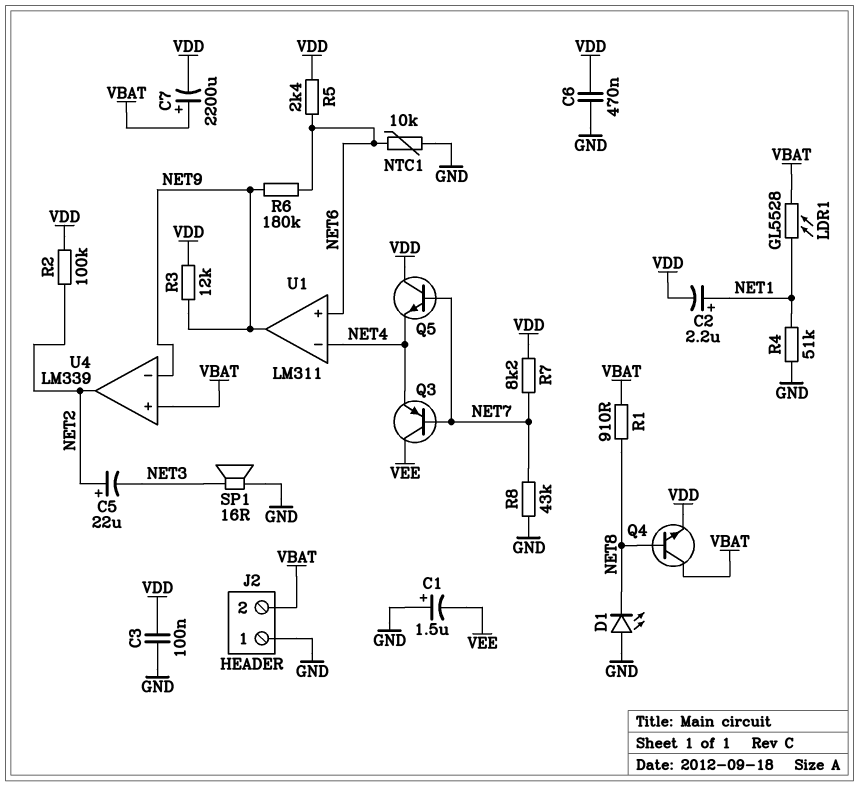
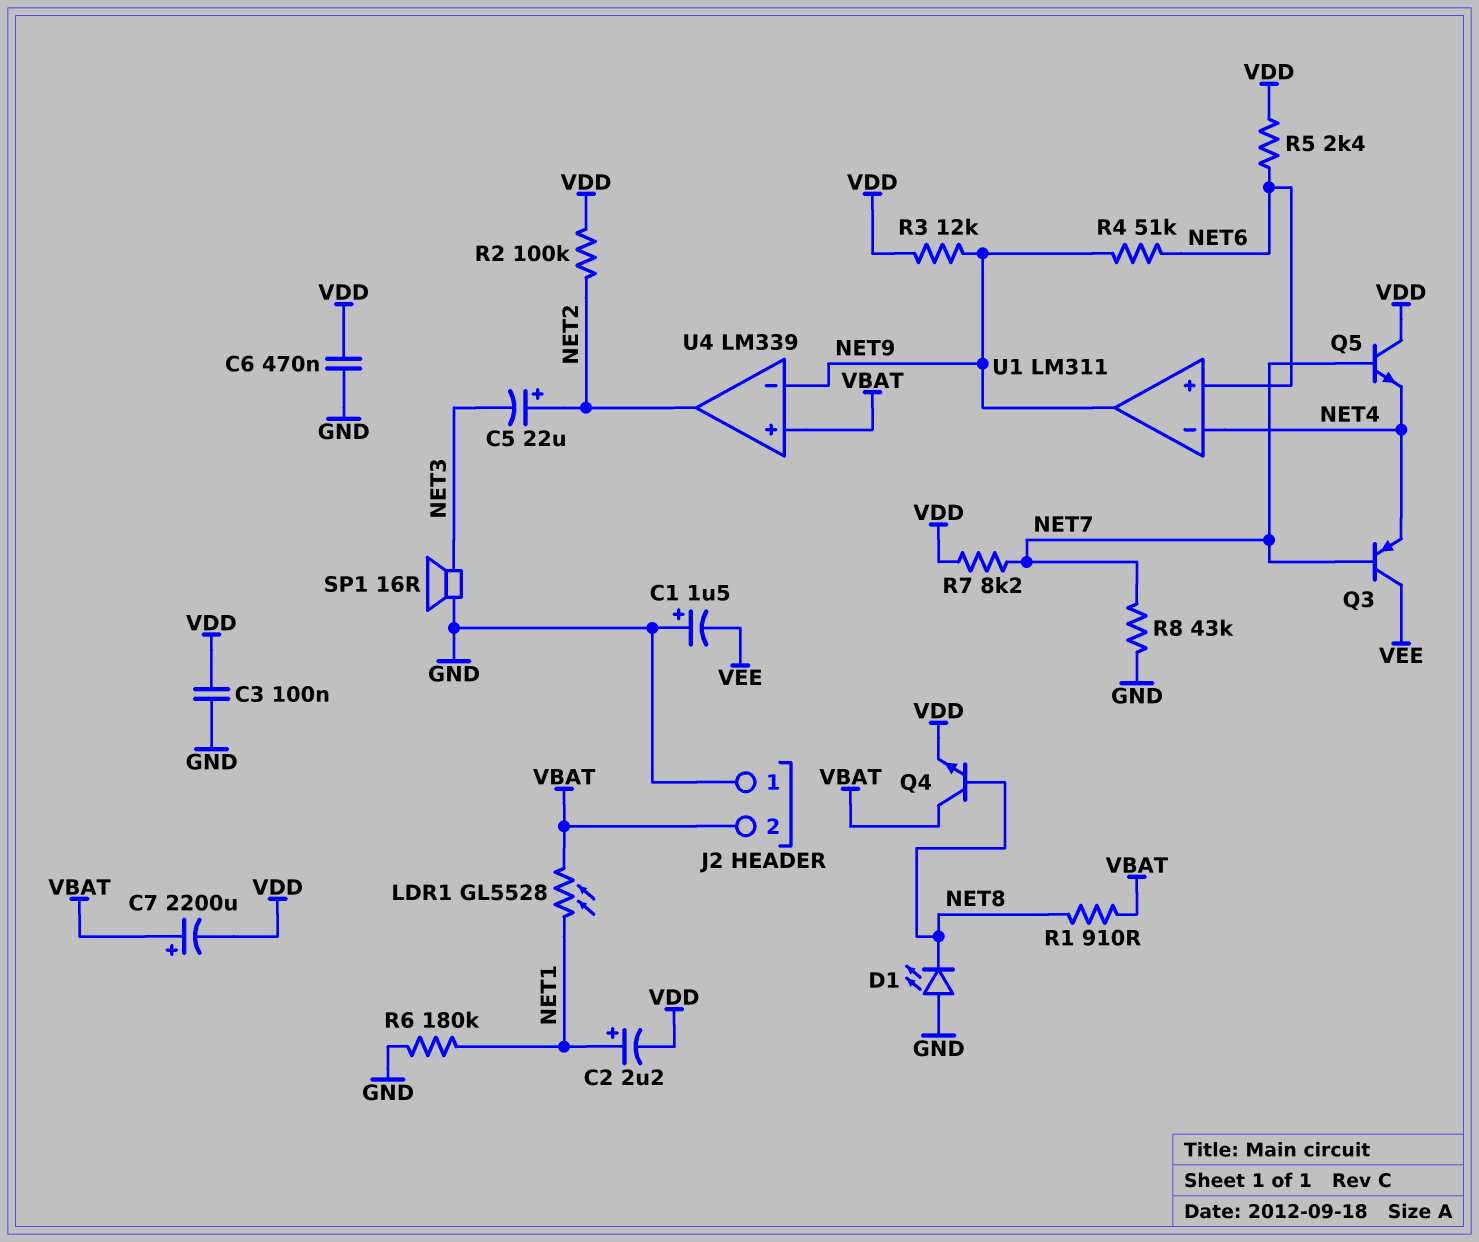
NTC1: 10k (GND, NET6) -> none
R4: 51k (GND, NET1) -> 51k (NET6, NET9)
R6: 180k (NET6, NET9) -> 180k (GND, NET1)

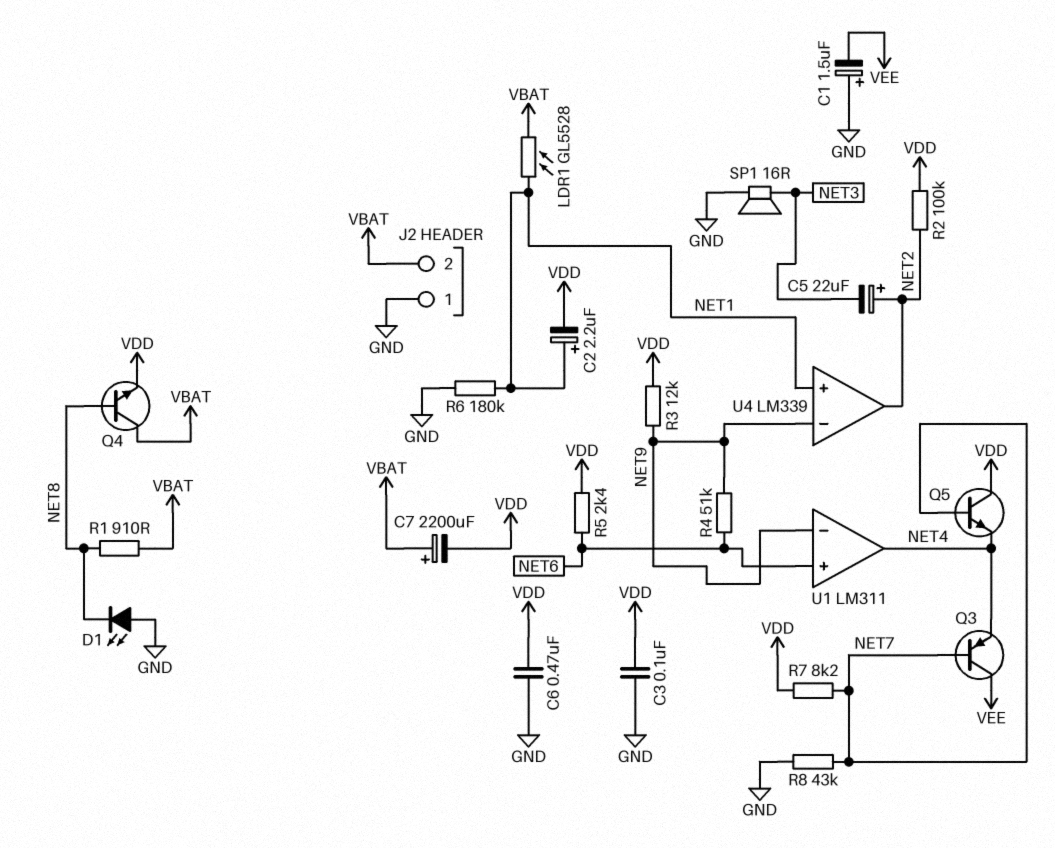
U1 pin in-: NET4 -> NET9
U1 pin out: NET9 -> NET4
U4 pin in+: VBAT -> NET1

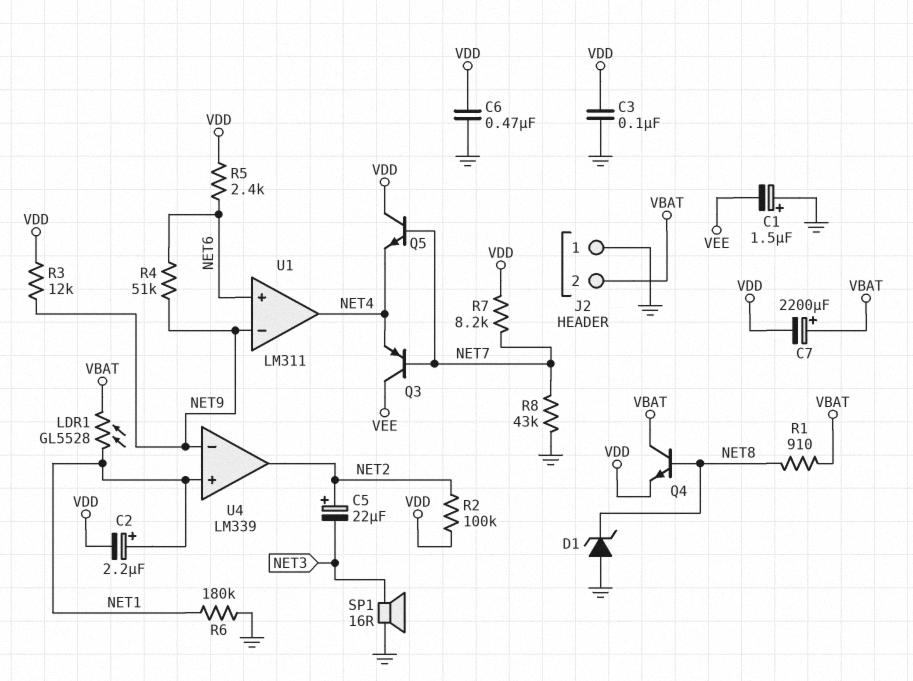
D1: LED (A GND, K NET8) -> zener (A GND, K NET8)

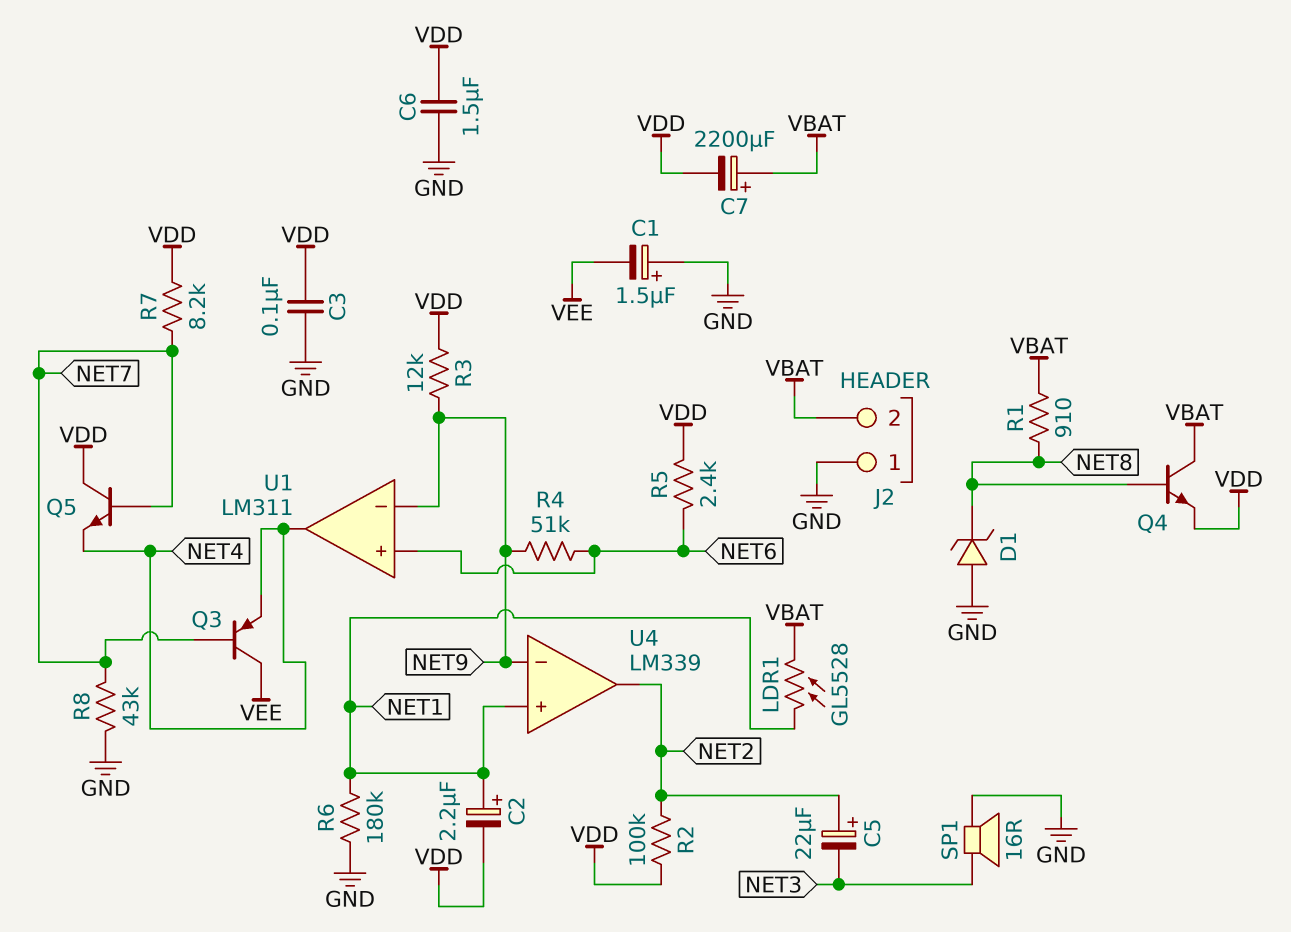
C6: 470nF (GND, VDD) -> 1.5uF (GND, VDD)

